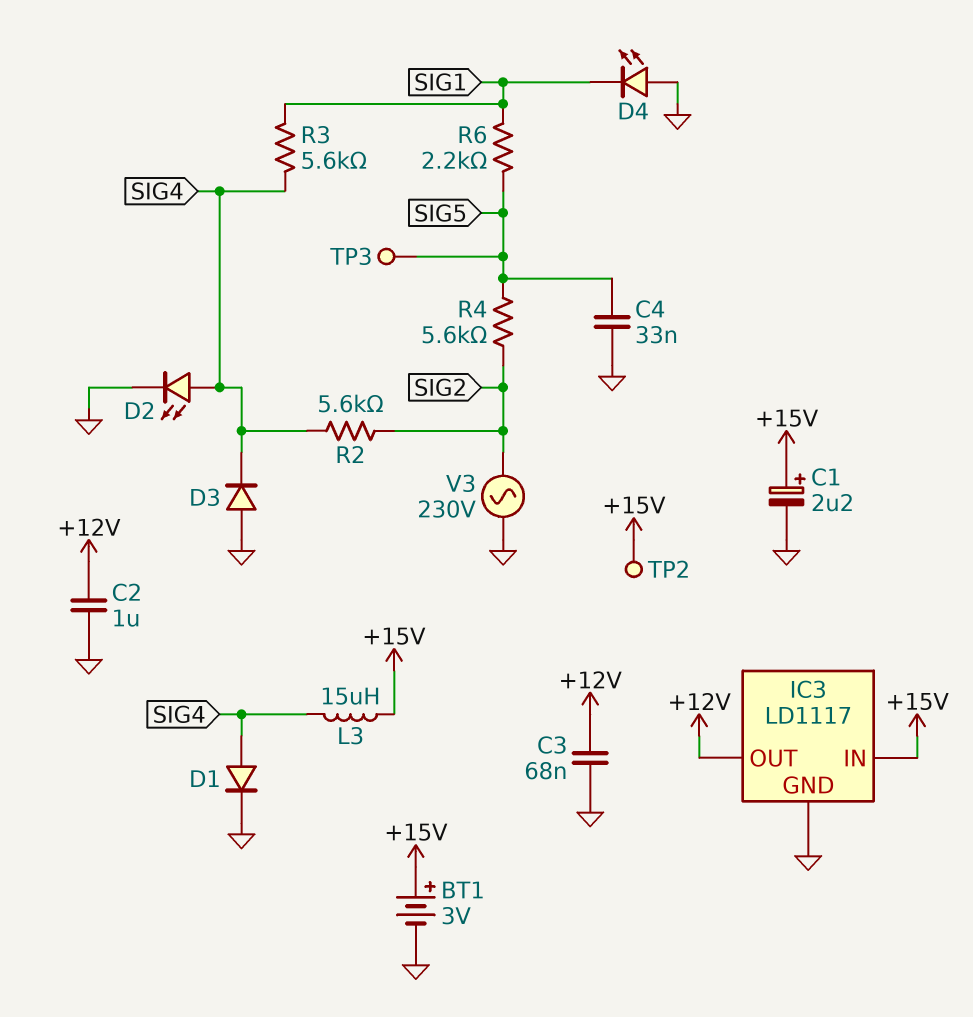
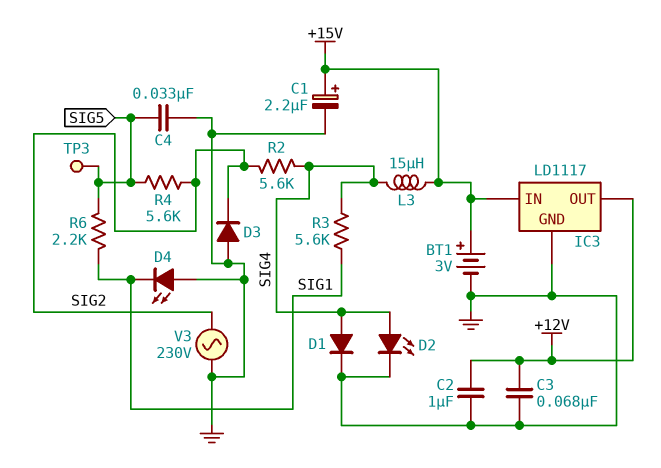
D3: diode (A GND, K SIG4) -> diode (A GND, K SIG2)
TP2: test point (+15V) -> none

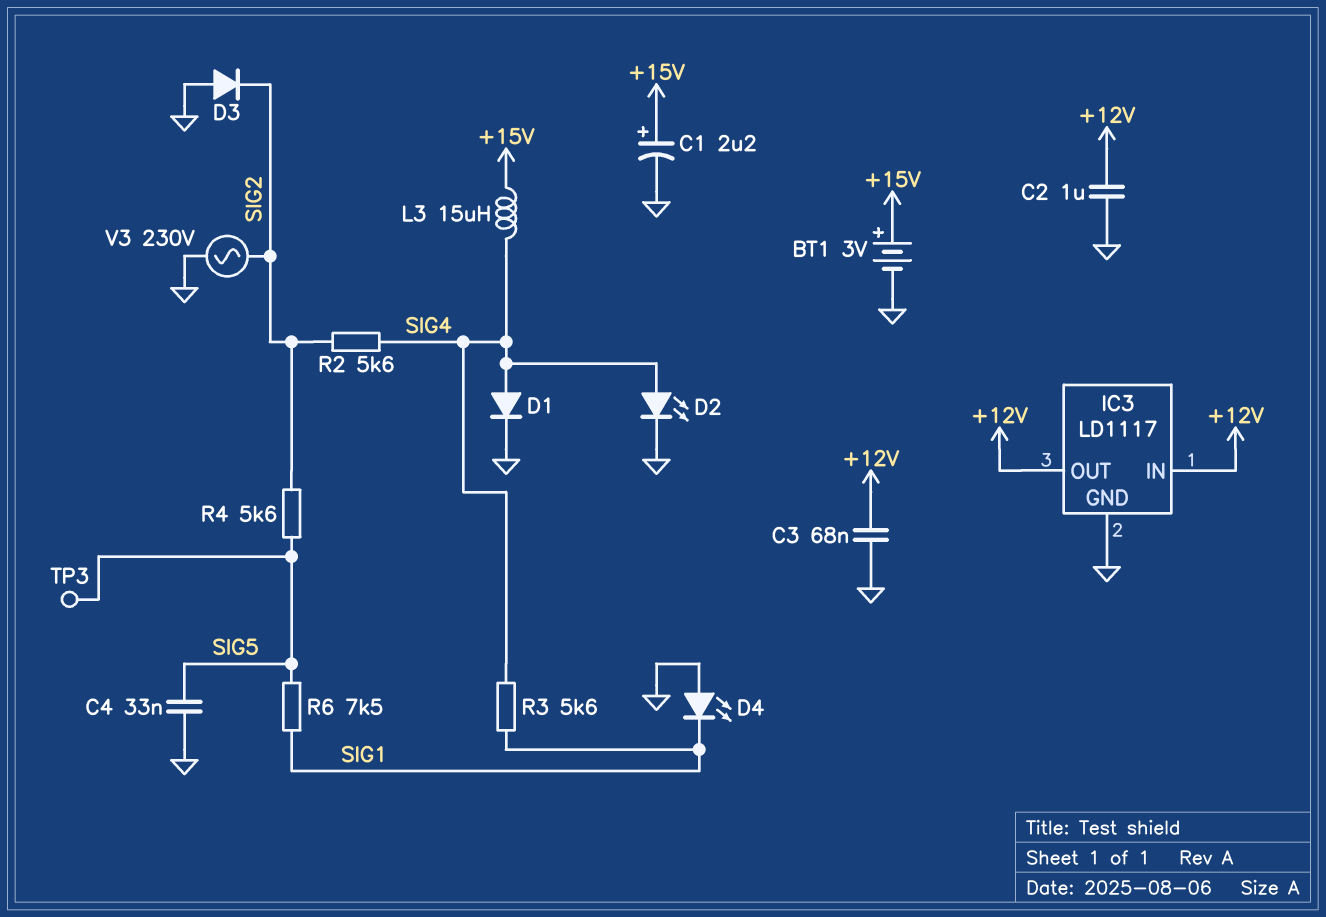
IC3 pin IN: +15V -> +12V
R6: 2.2k (SIG1, SIG5) -> 7.5k (SIG1, SIG5)

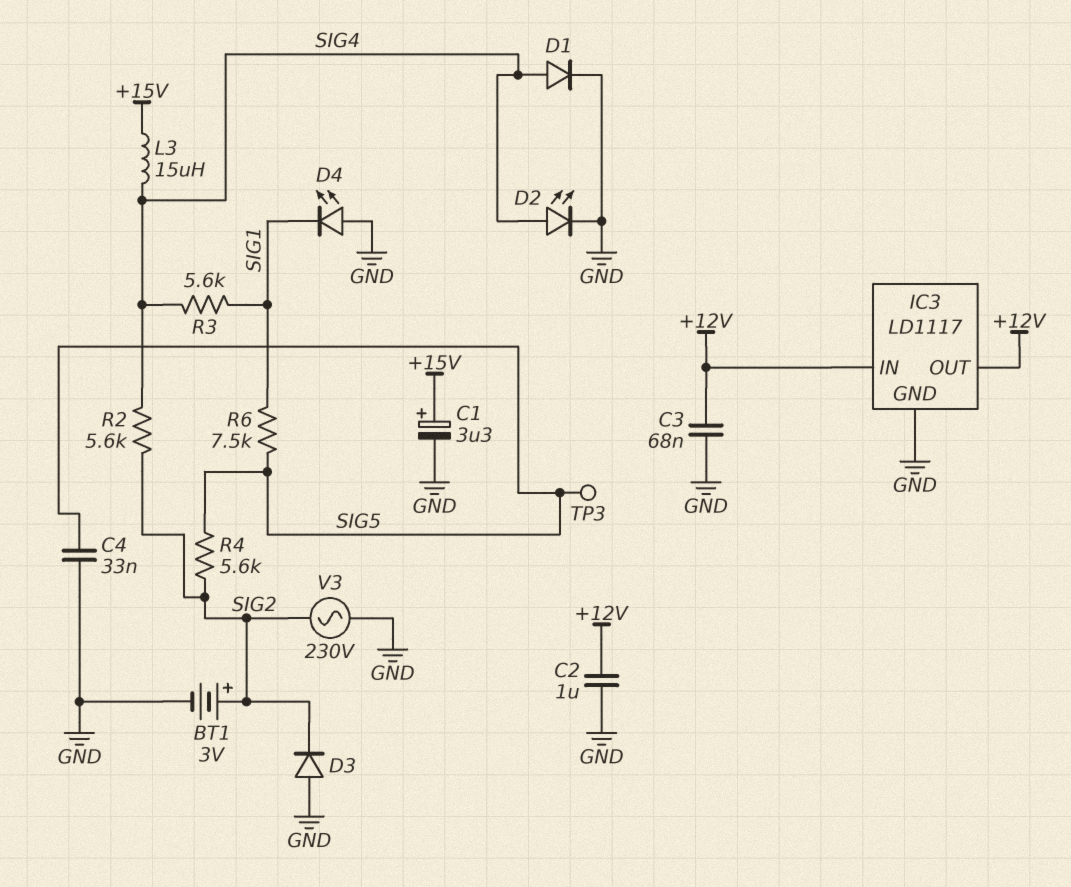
BT1: 3V (plus +15V, minus GND) -> 3V (plus SIG2, minus GND)
C1: 2.2uF (plus +15V, minus GND) -> 3.3uF (plus +15V, minus GND)

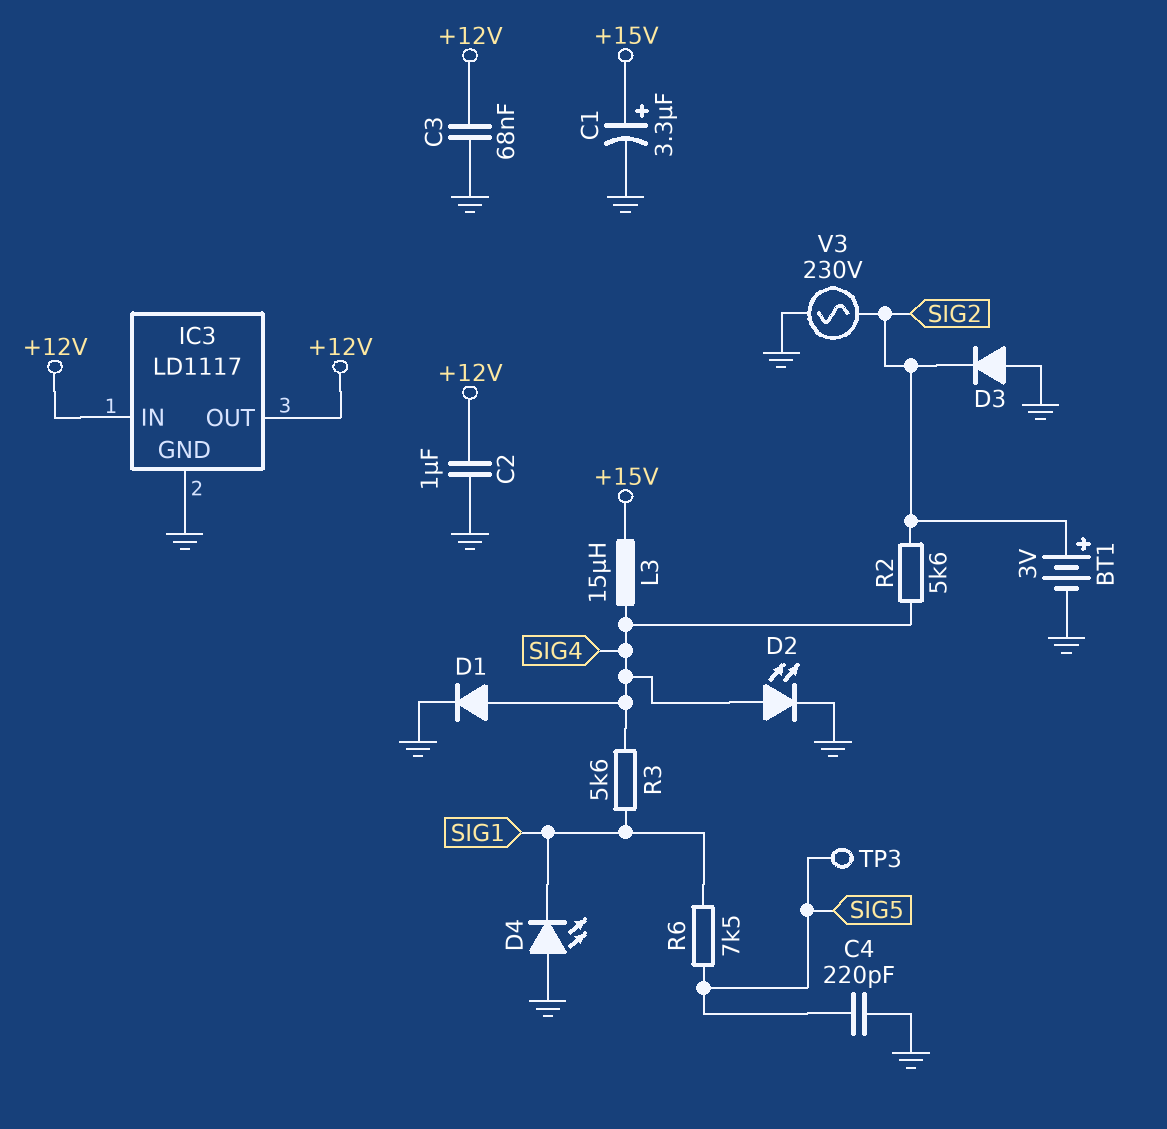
C4: 33nF (GND, SIG5) -> 220pF (GND, SIG5)
R4: 5.6k (SIG2, SIG5) -> none

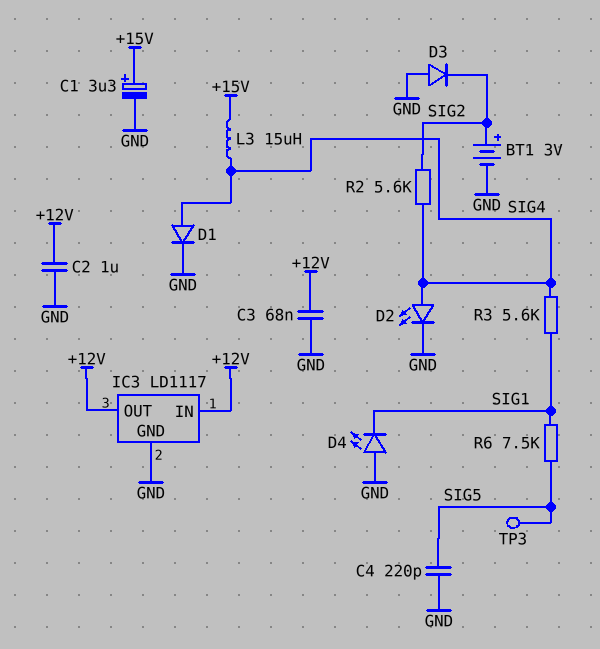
V3: AC 230V (GND, SIG2) -> none

